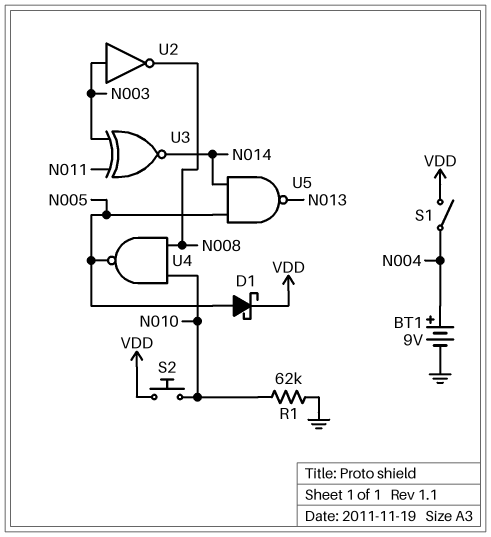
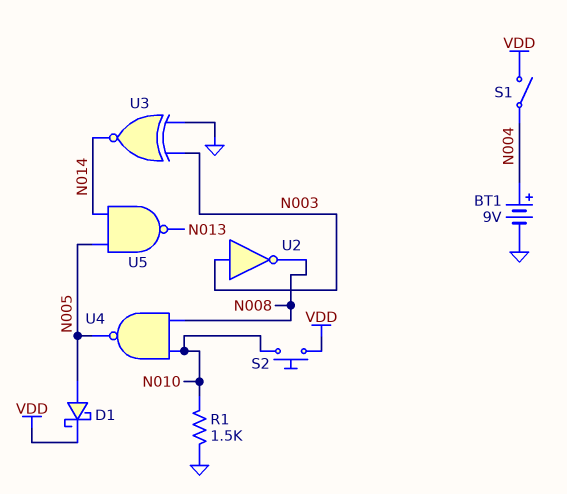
R1: 62k (GND, N010) -> 1.5k (GND, N010)
U3: XNOR (in N003, in N011, out N014) -> XNOR (in GND, in N003, out N014)

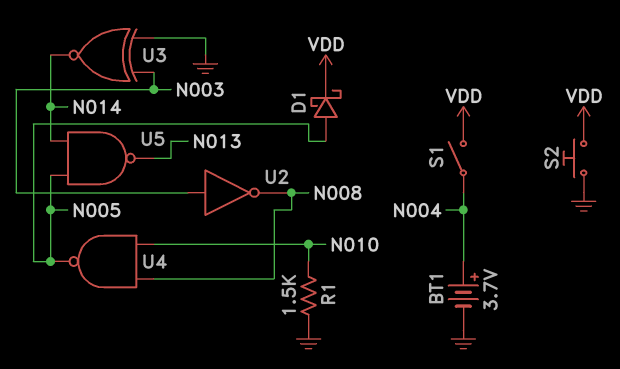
BT1: 9V (plus N004, minus GND) -> 3.7V (plus N004, minus GND)
S2: button (N010, VDD) -> button (GND, VDD)

